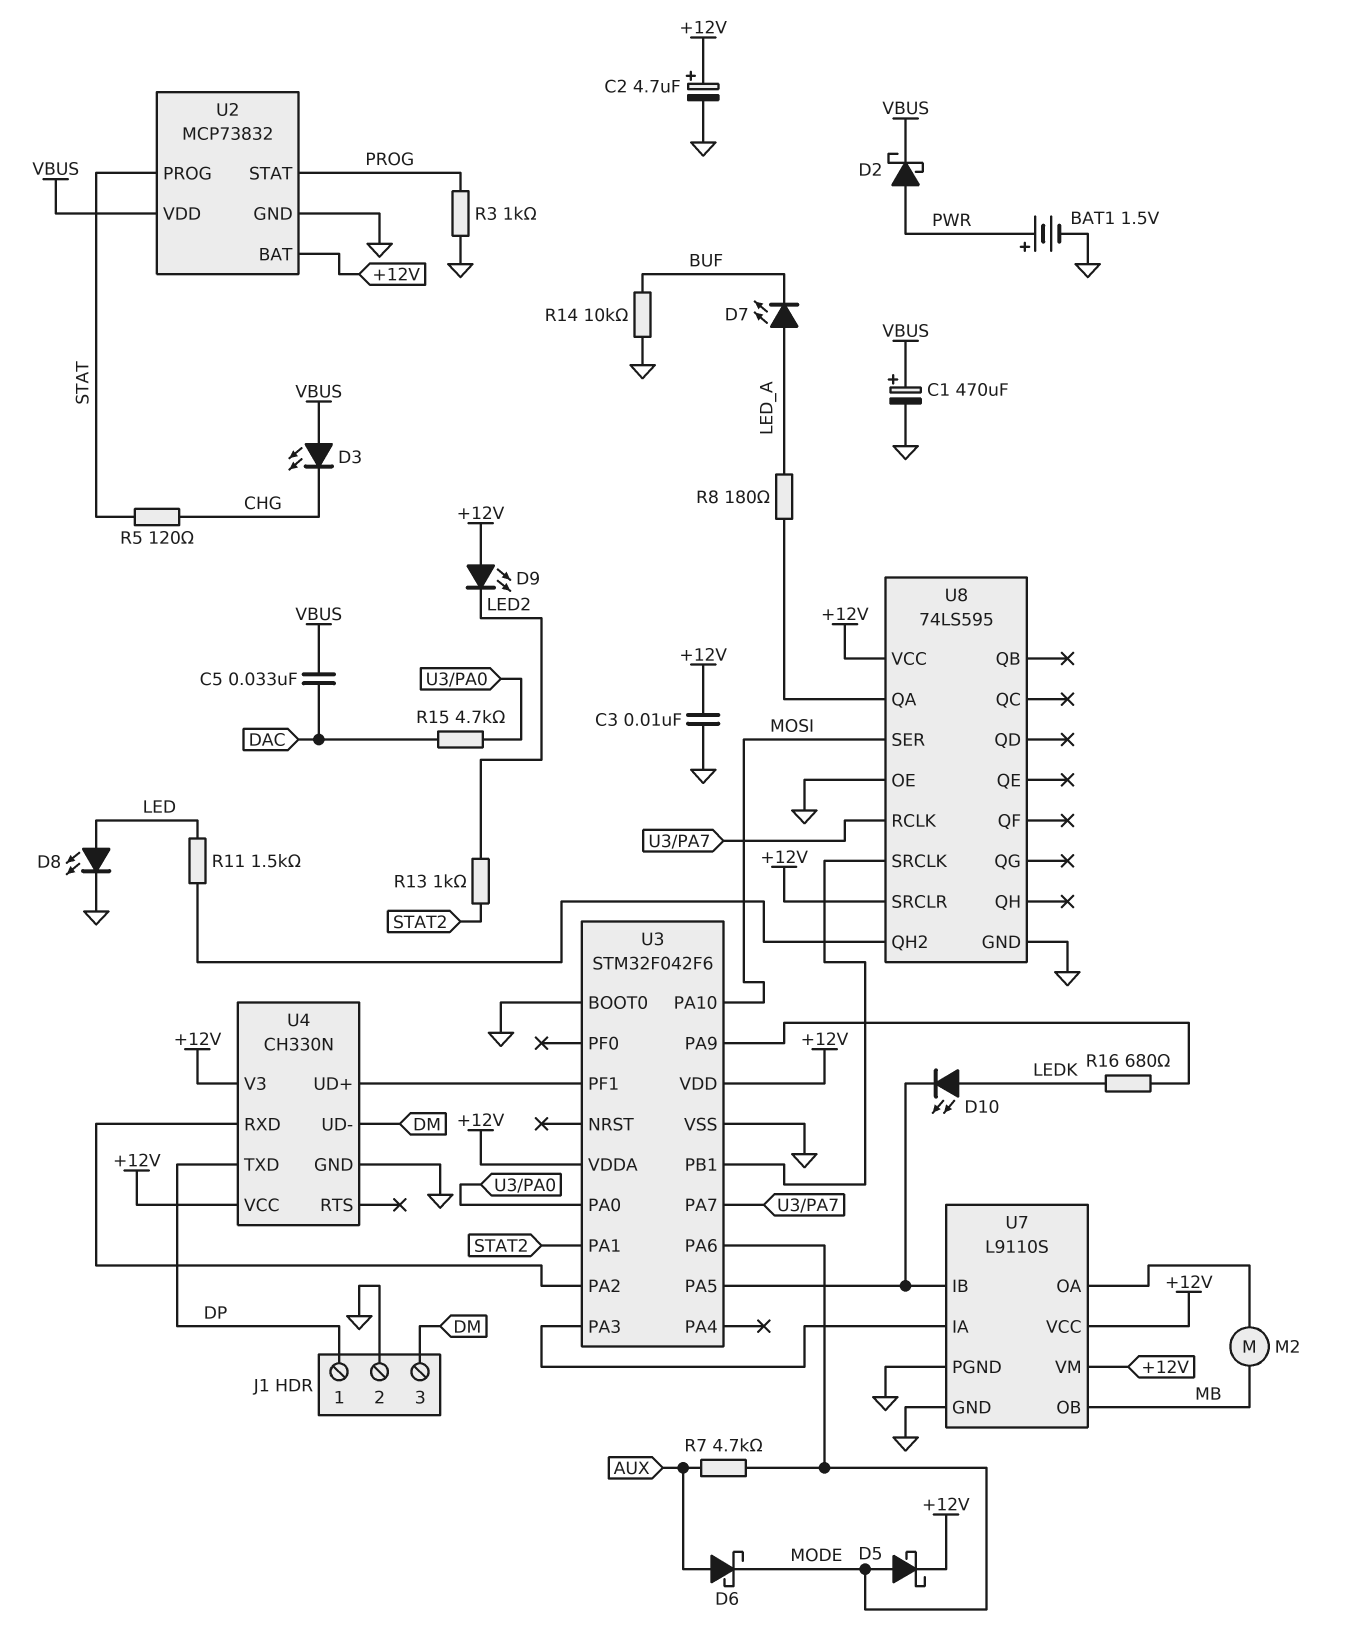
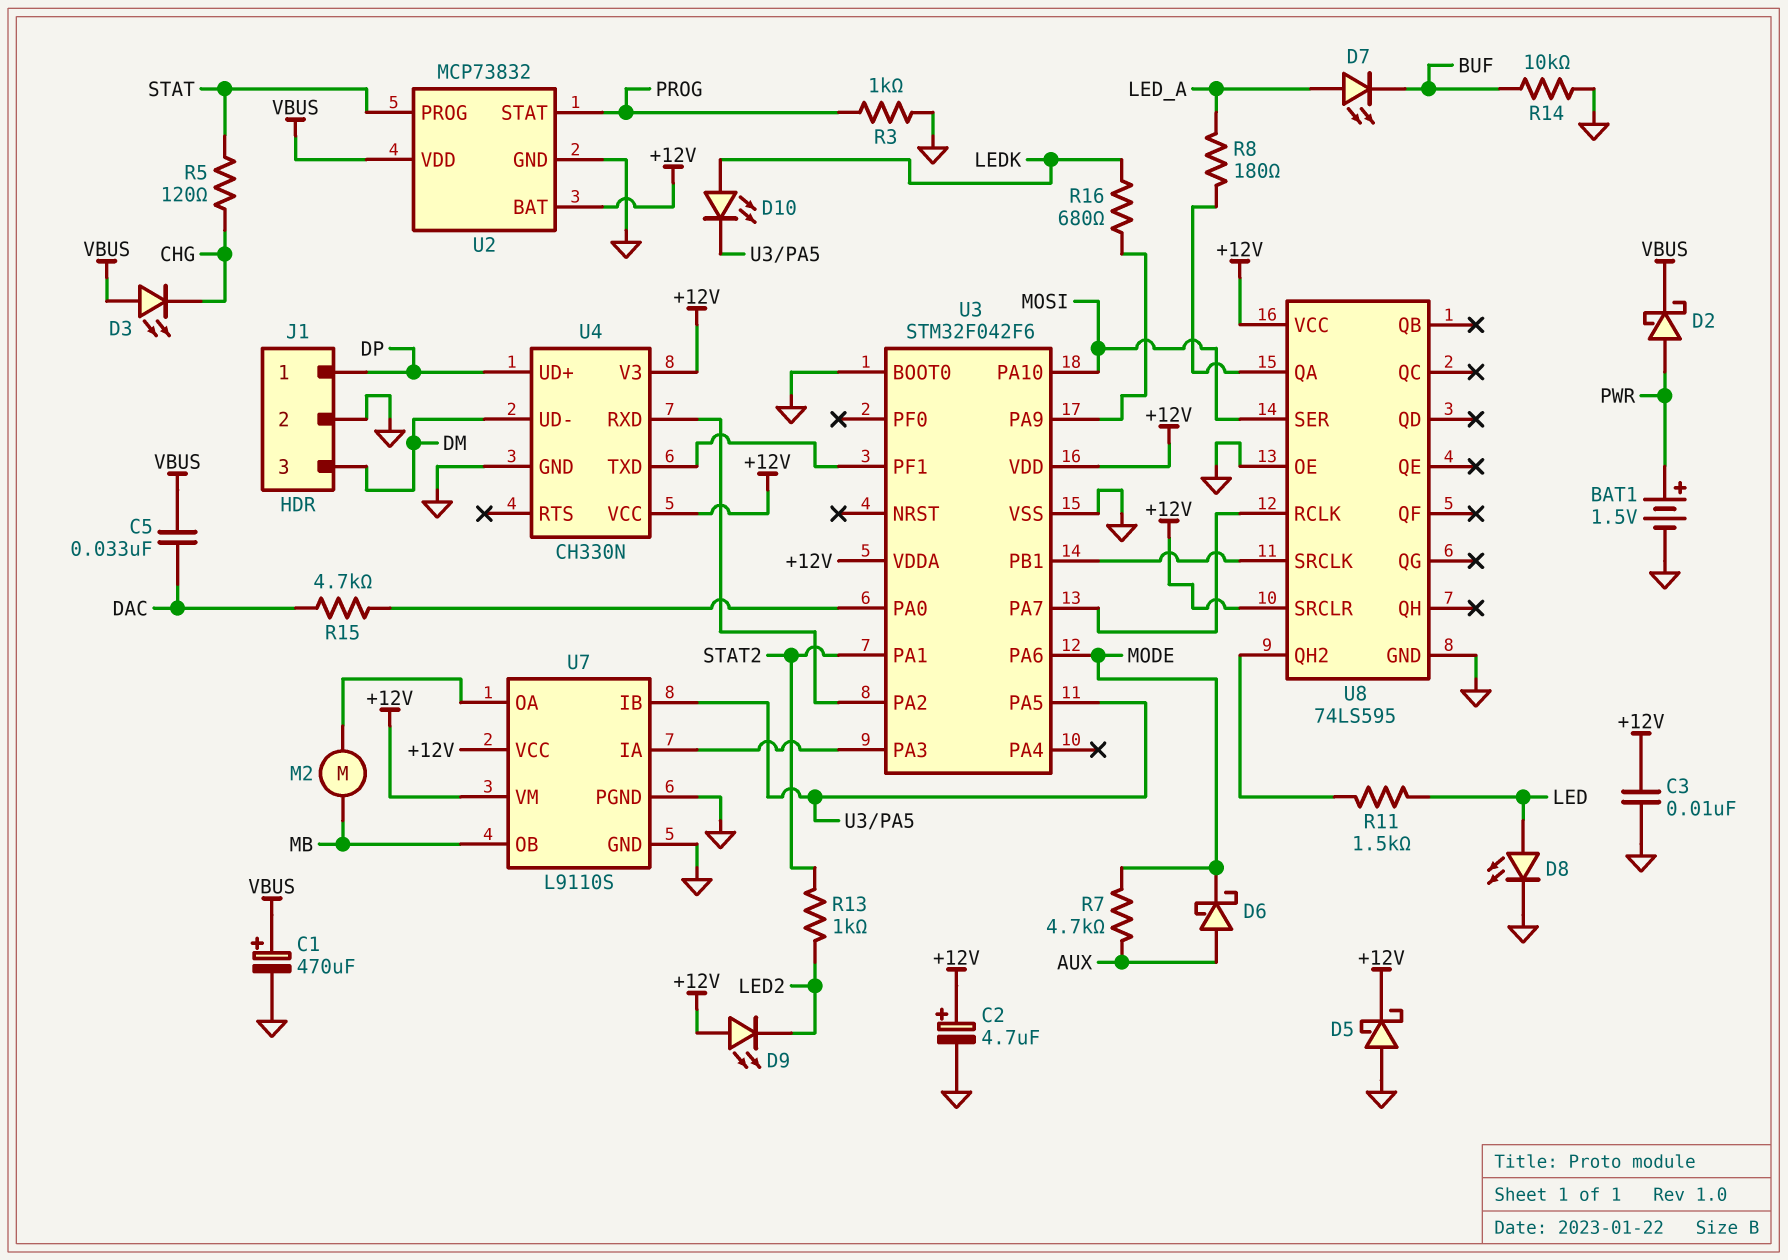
D5: schottky (A MODE, K +12V) -> schottky (A GND, K +12V)
U4 pin TXD: DP -> U3/PF1
U4 pin UD+: U3/PF1 -> DP

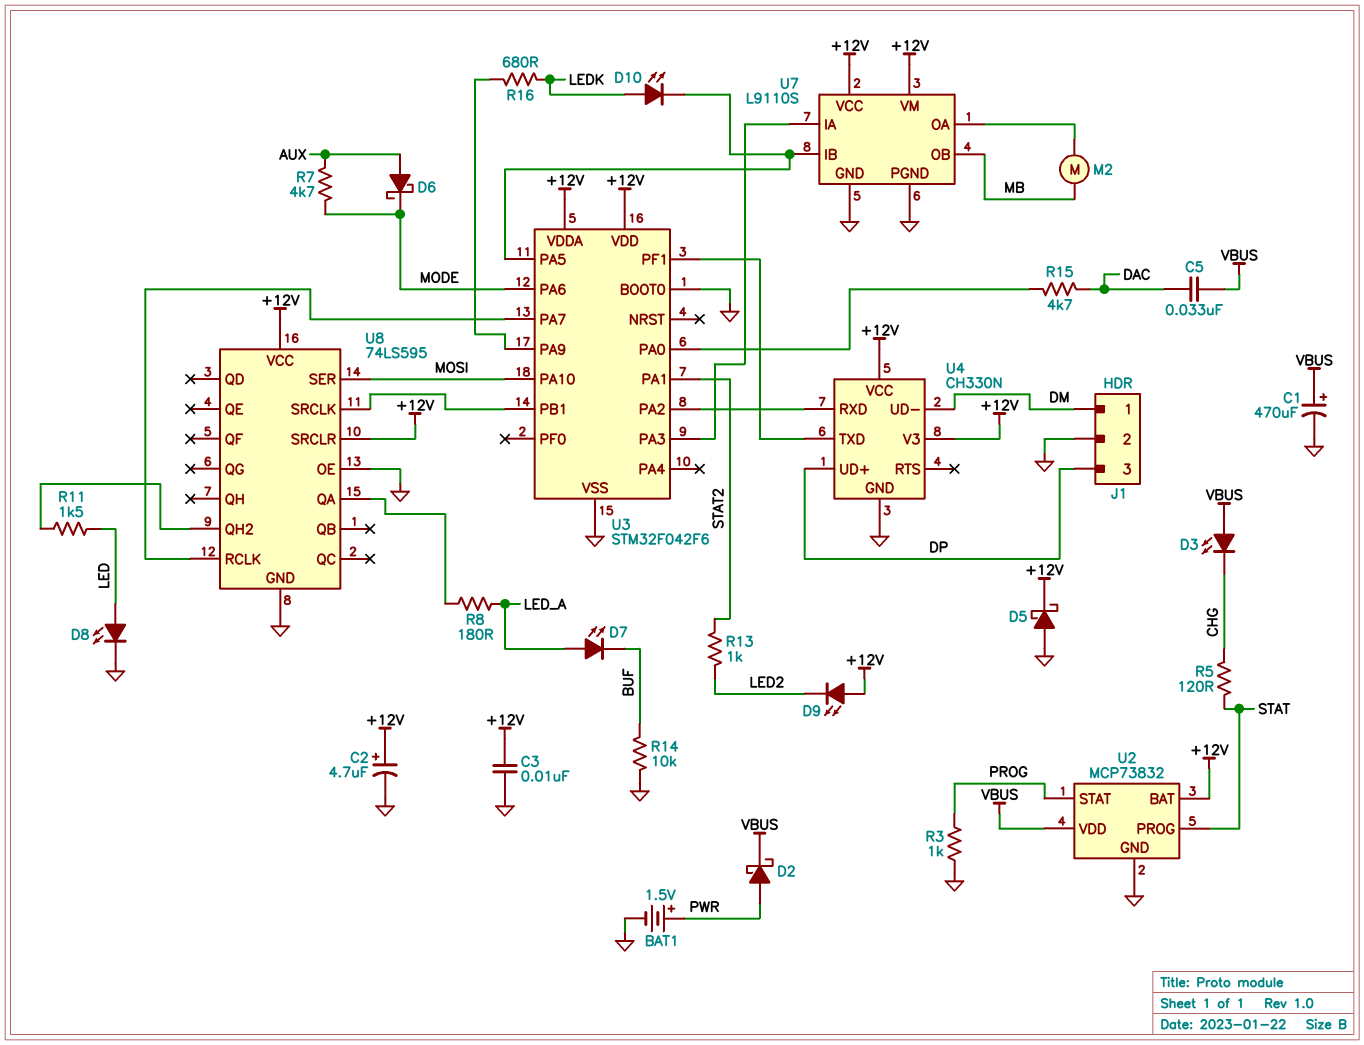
J1 pin 1: DP -> DM
J1 pin 3: DM -> DP

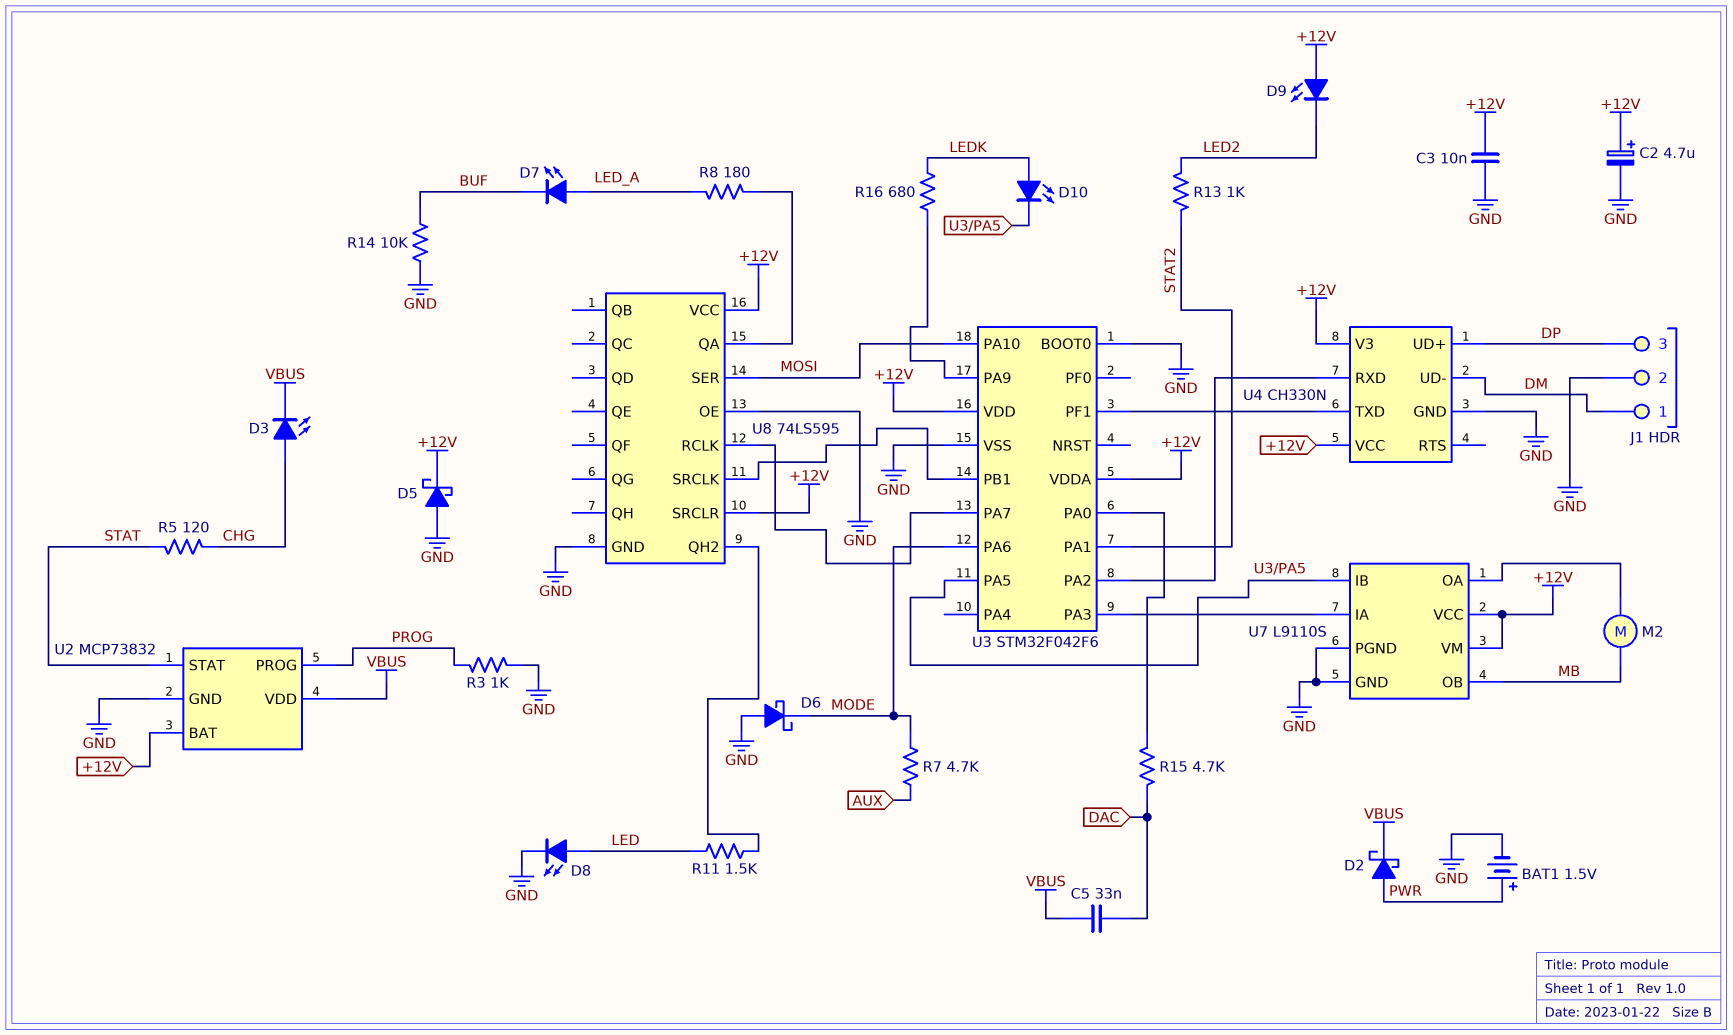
C1: 470uF (plus VBUS, minus GND) -> none
D3: LED (A VBUS, K CHG) -> LED (A CHG, K VBUS)
D6: schottky (A AUX, K MODE) -> schottky (A GND, K MODE)
U2 pin PROG: STAT -> PROG
U2 pin STAT: PROG -> STAT

